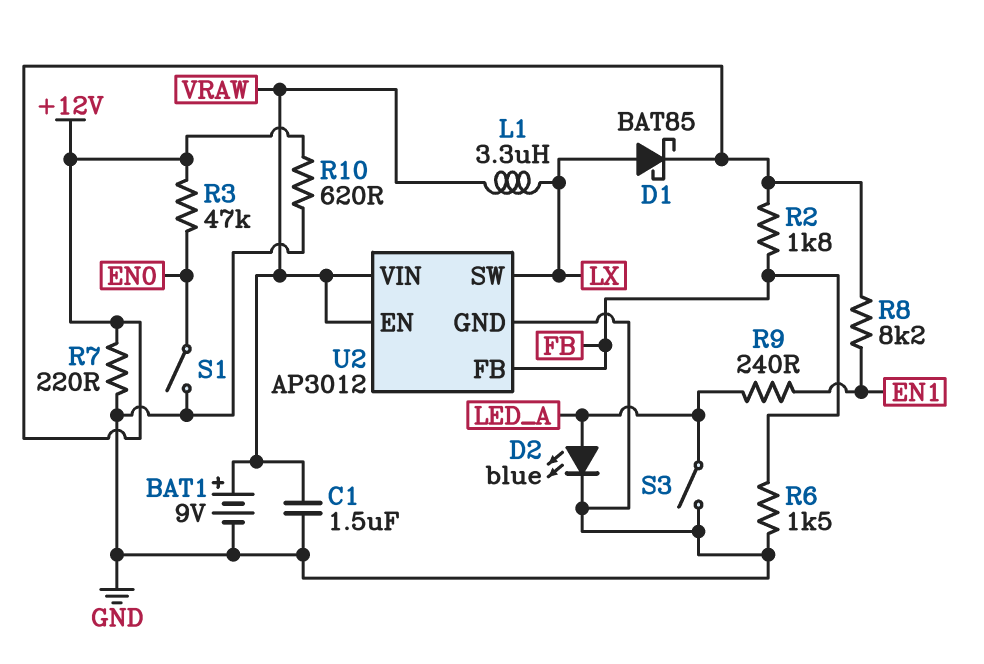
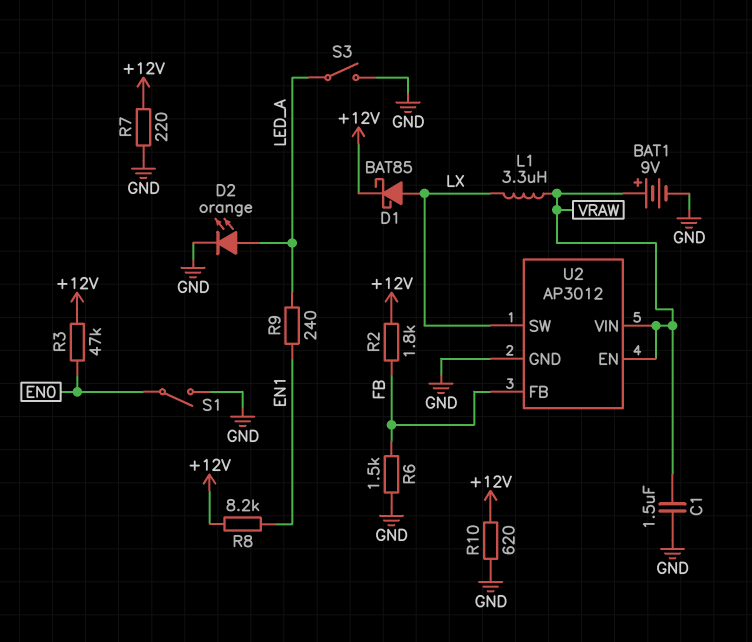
D2: LED blue (A LED_A, K GND) -> LED orange (A LED_A, K GND)

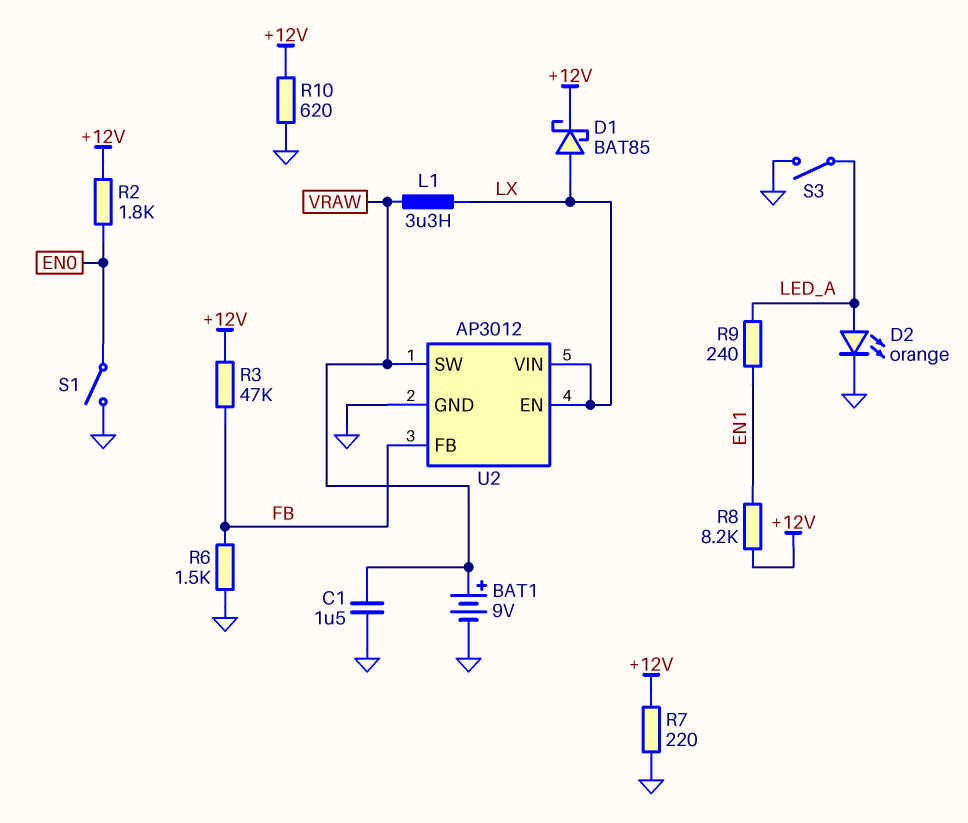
R2: 1.8k (+12V, FB) -> 1.8k (+12V, EN0)
R3: 47k (+12V, EN0) -> 47k (+12V, FB)
U2 pin EN: VRAW -> LX
U2 pin SW: LX -> VRAW
U2 pin VIN: VRAW -> LX

